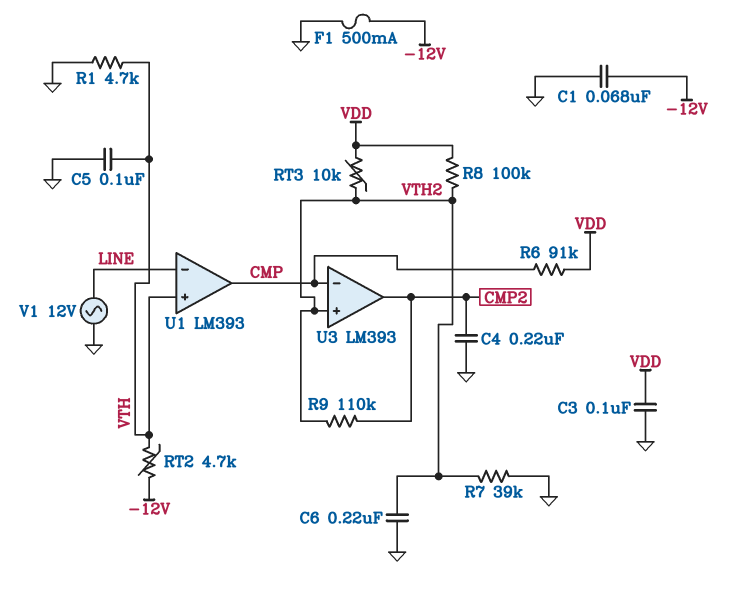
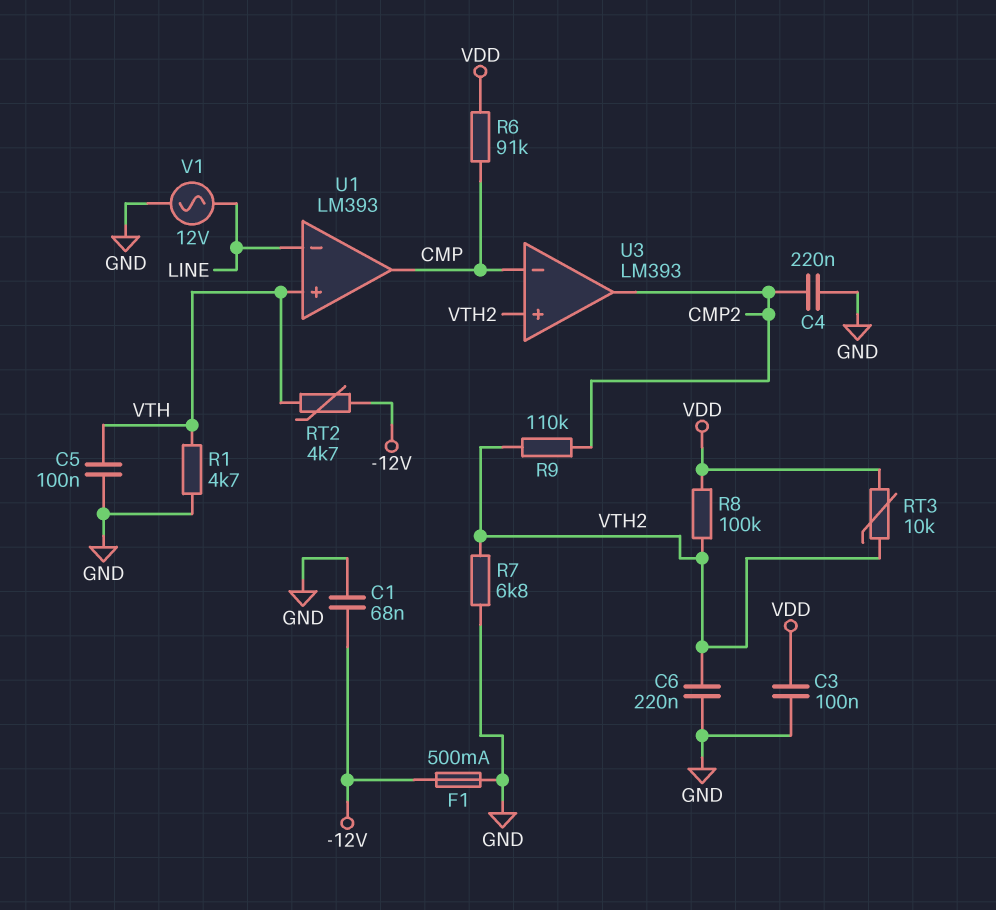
R7: 39k (GND, VTH2) -> 6.8k (GND, VTH2)

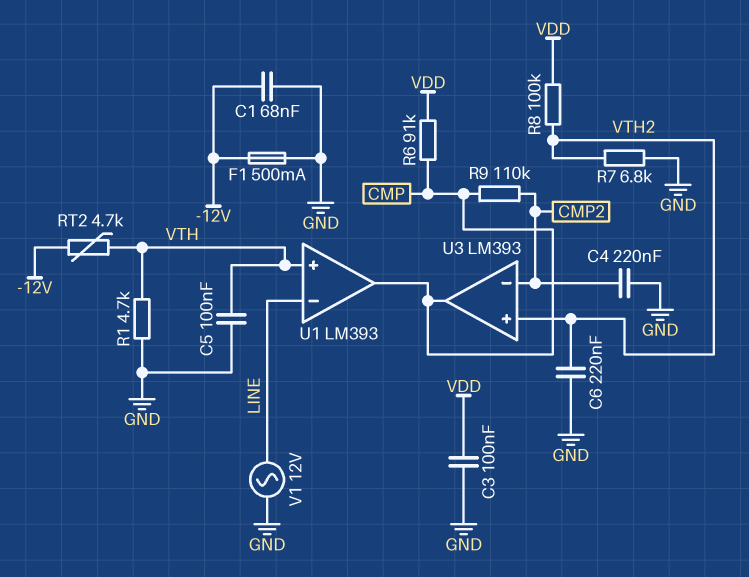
R9: 110k (CMP2, VTH2) -> 110k (CMP, CMP2)
RT3: 10k (VDD, VTH2) -> none
U3 pin in-: CMP -> CMP2
U3 pin out: CMP2 -> CMP

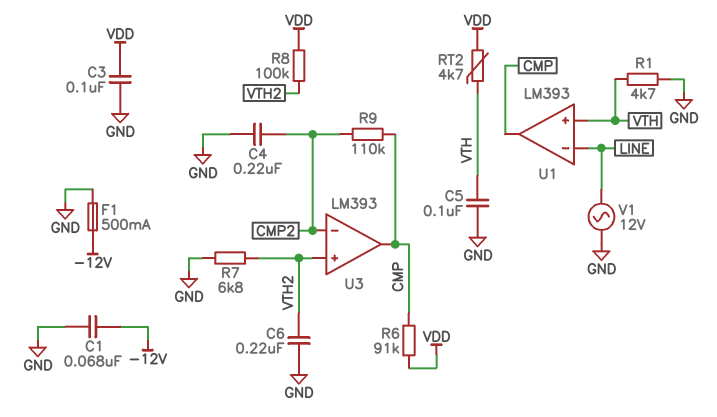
RT2: 4.7k (-12V, VTH) -> 4.7k (VDD, VTH)

